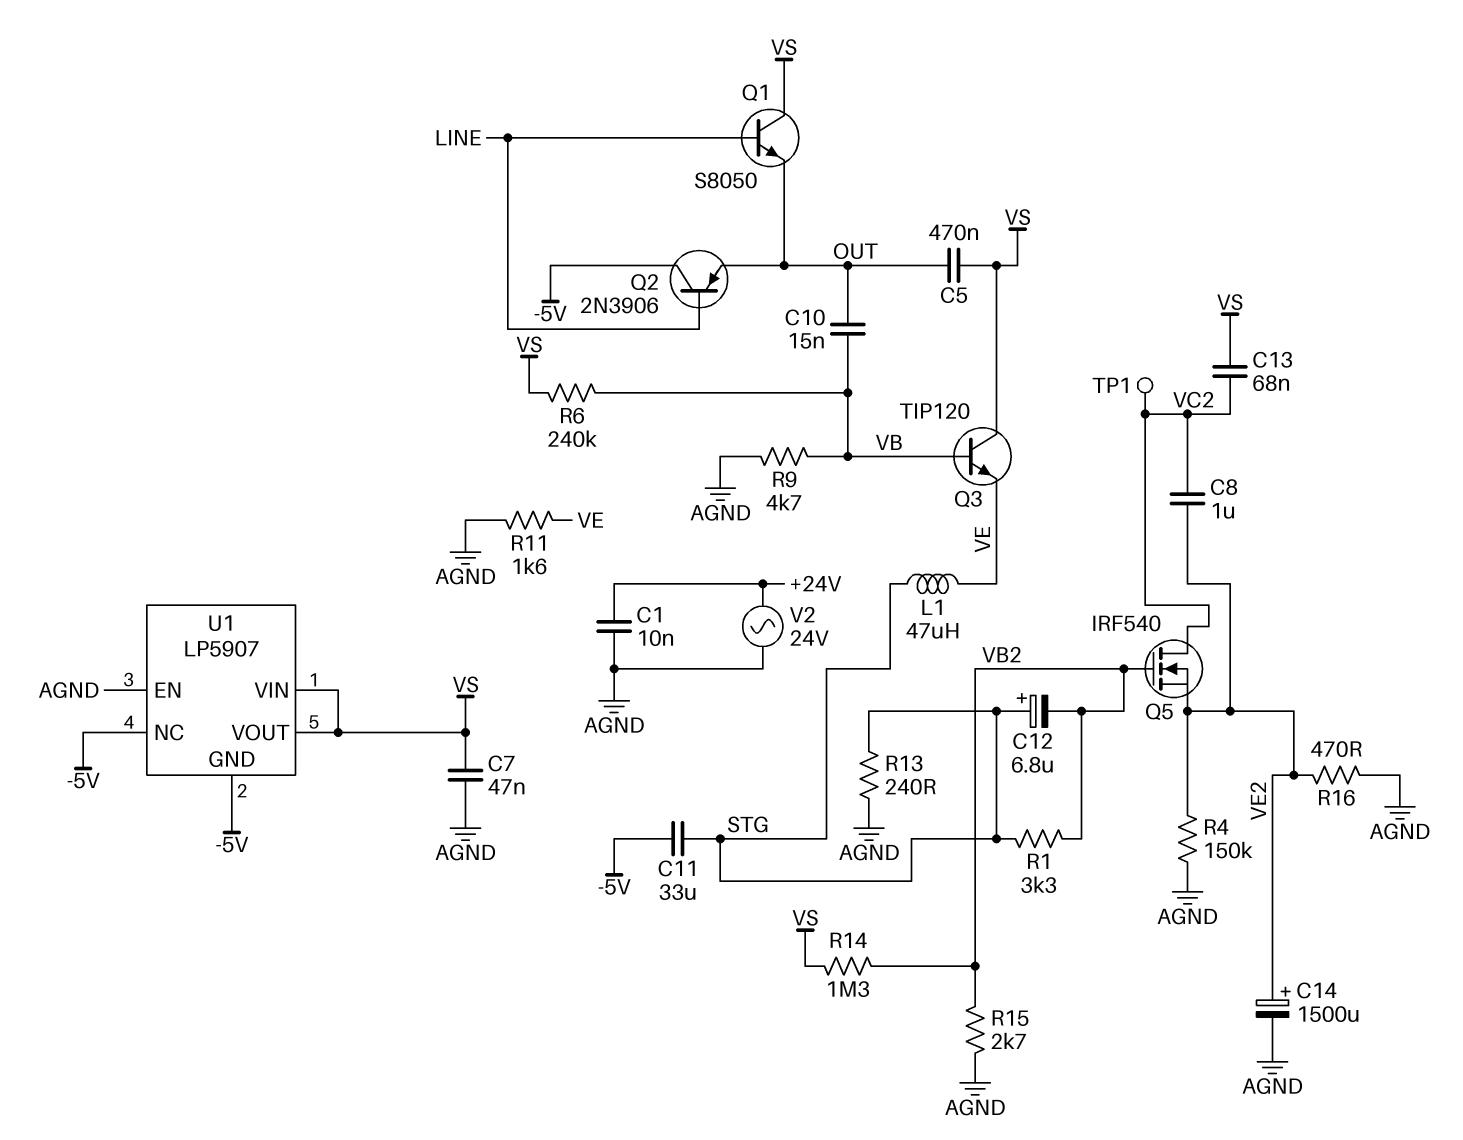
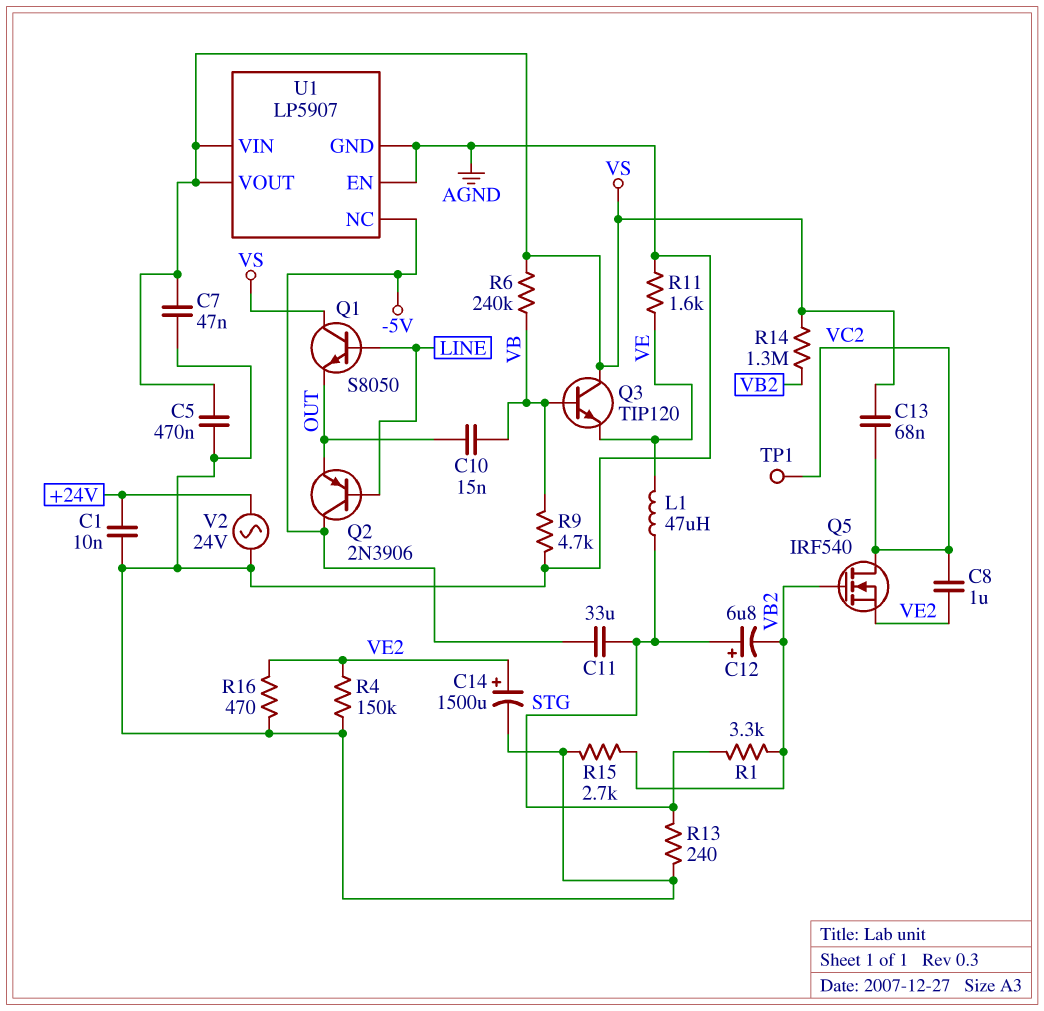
C5: 470nF (OUT, VS) -> 470nF (AGND, VS)
U1 pin GND: -5V -> AGND

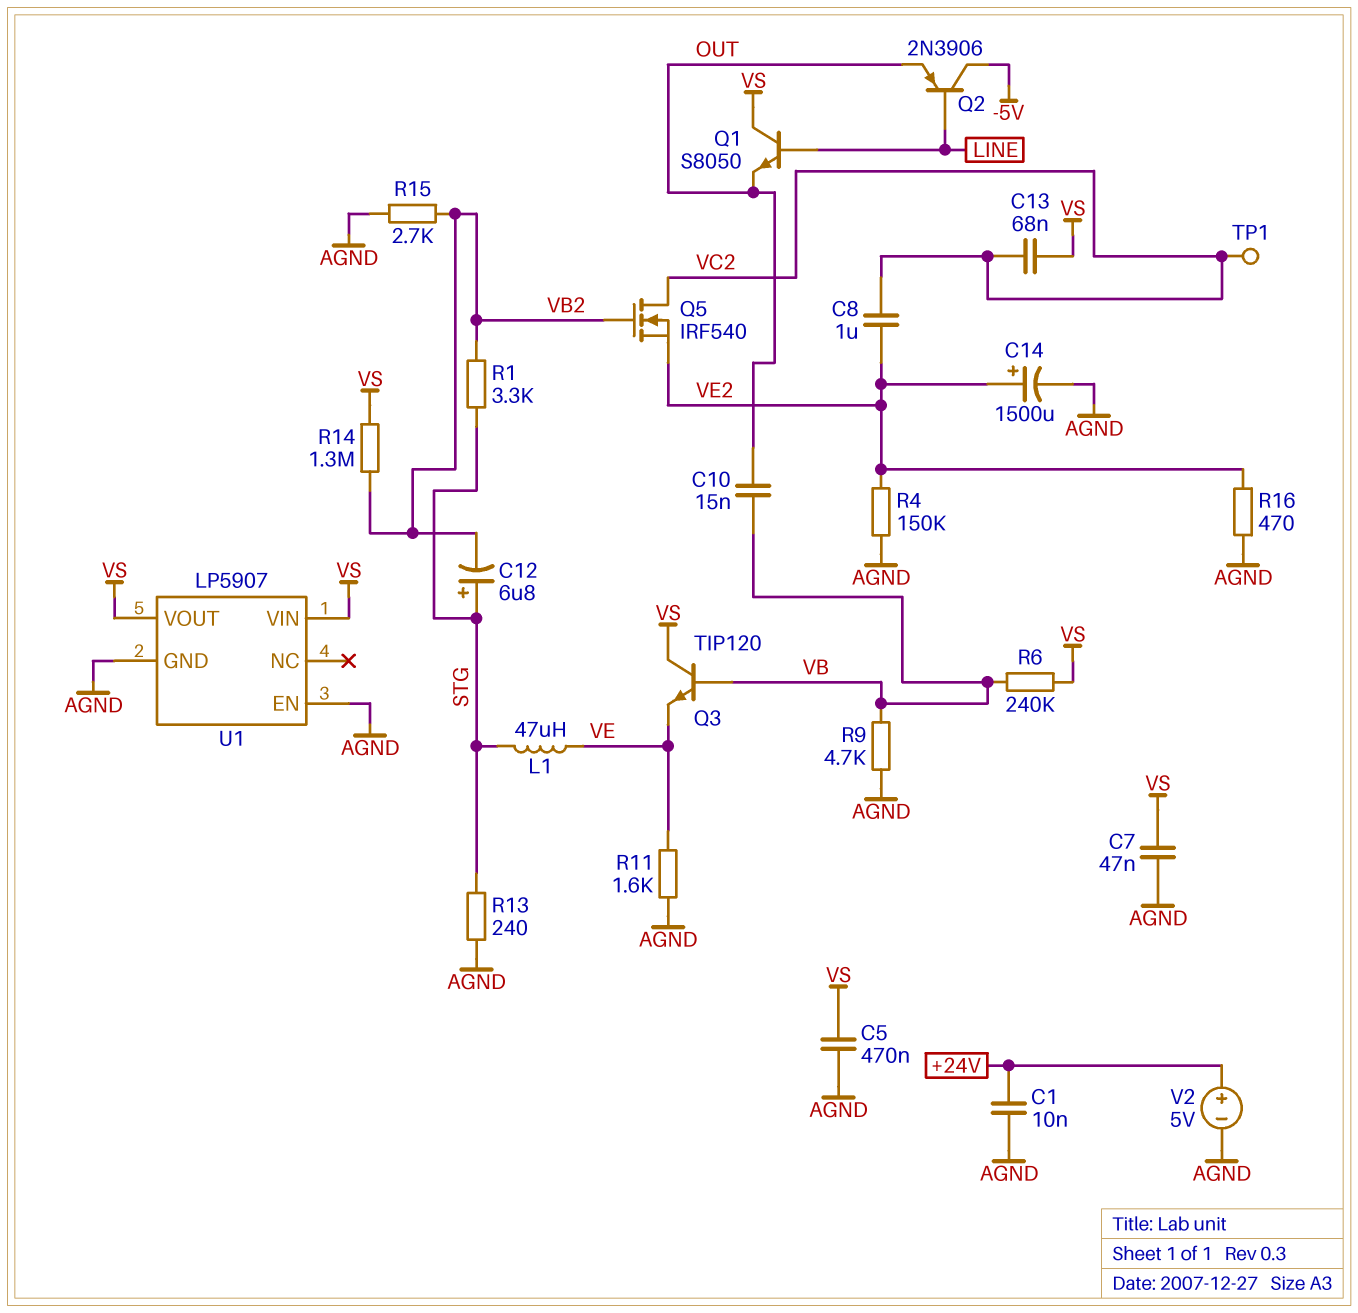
C11: 33uF (-5V, STG) -> none
U1 pin NC: -5V -> none
V2: AC 24V (+24V, AGND) -> 5V (plus +24V, minus AGND)

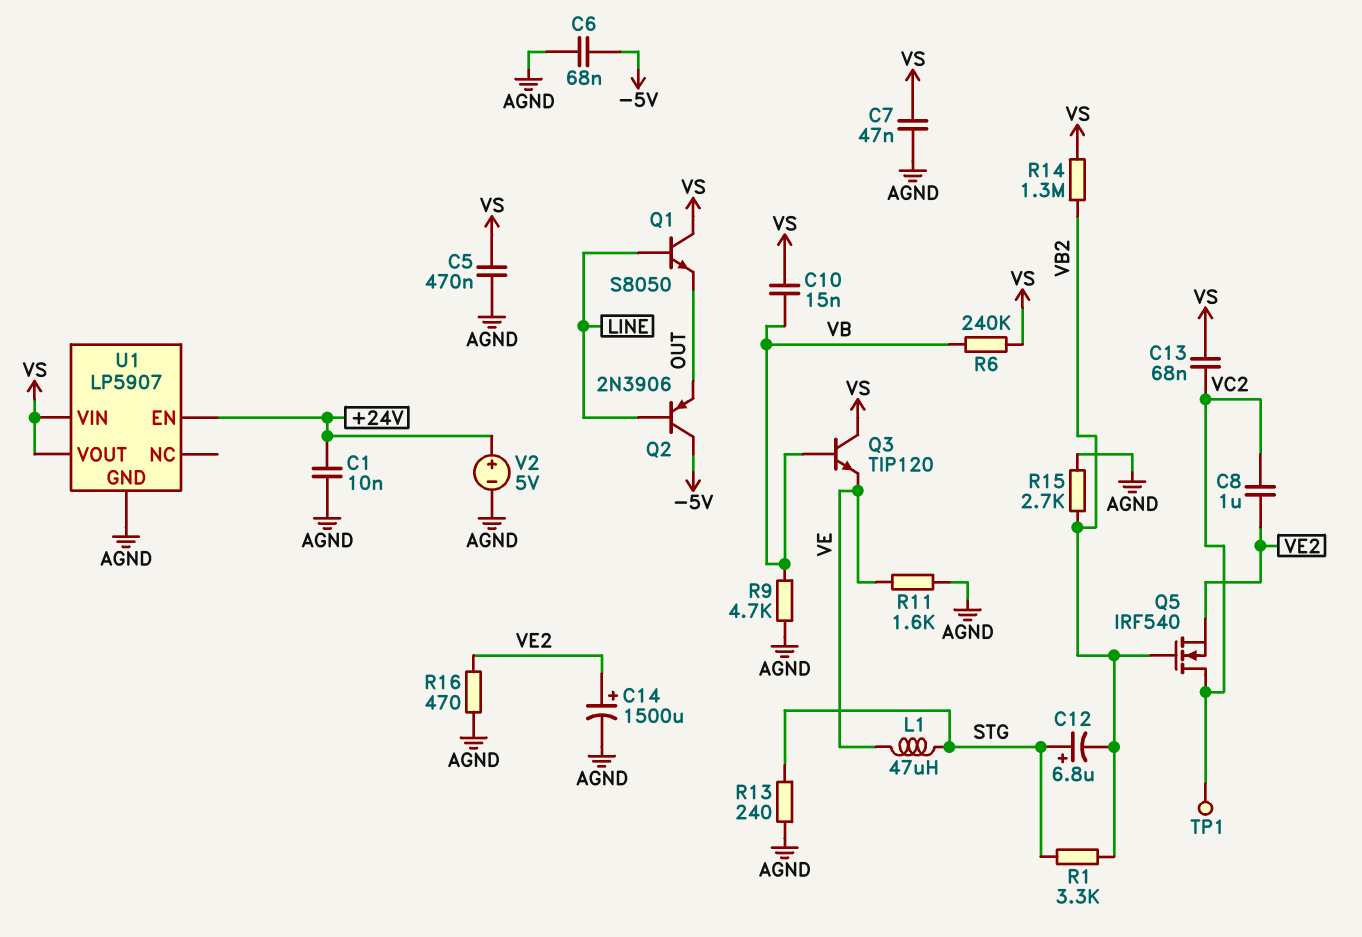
C6: none -> 68nF (-5V, AGND)
C10: 15nF (OUT, VB) -> 15nF (VB, VS)
R4: 150k (AGND, VE2) -> none
U1 pin EN: AGND -> +24V

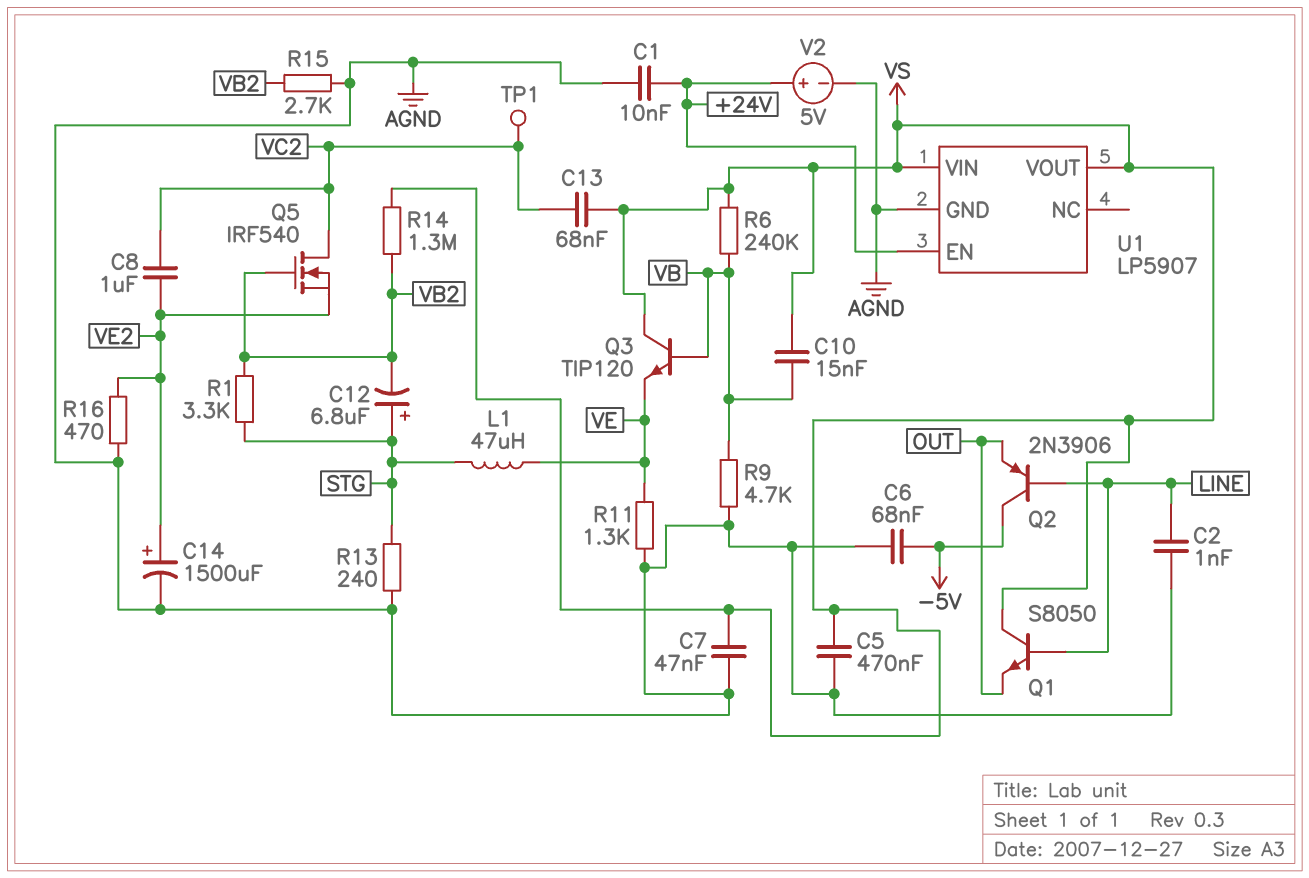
C2: none -> 1nF (AGND, LINE)
R11: 1.6k (AGND, VE) -> 1.3k (AGND, VE)

